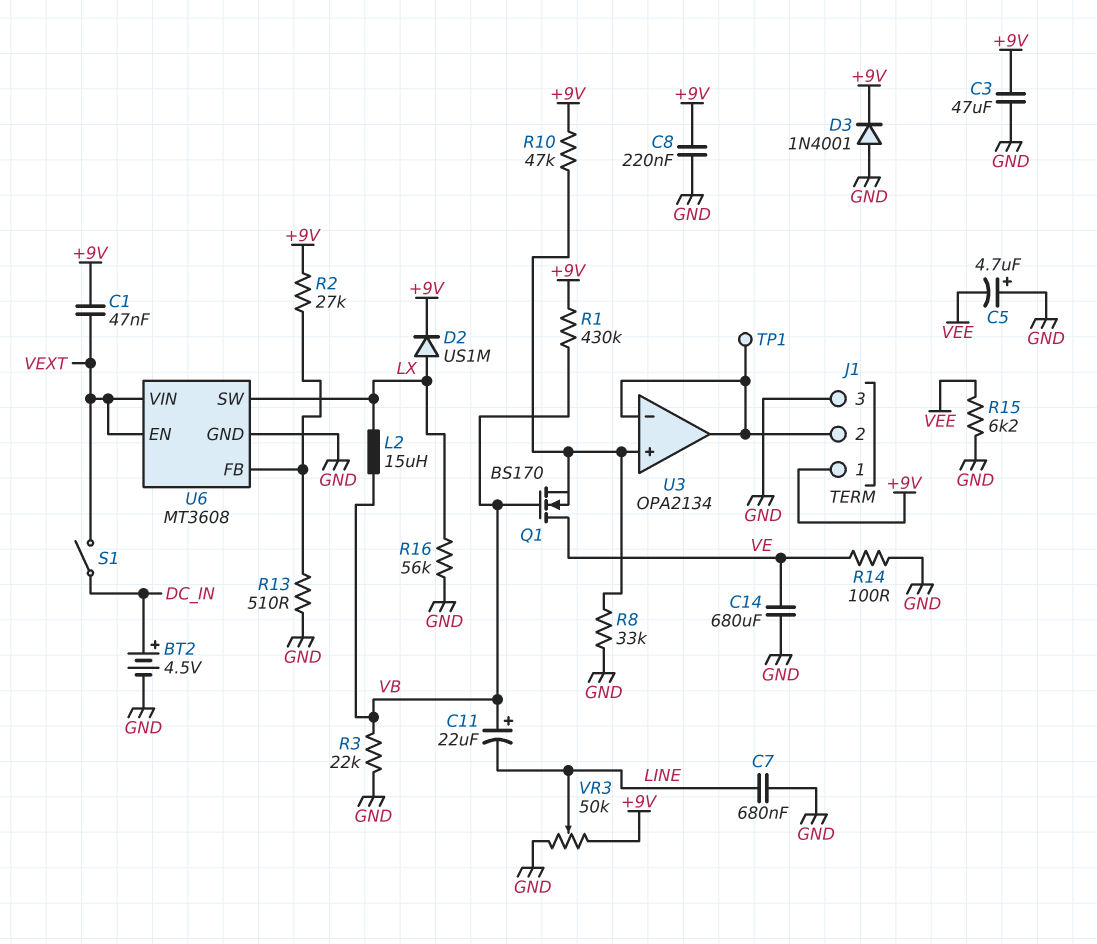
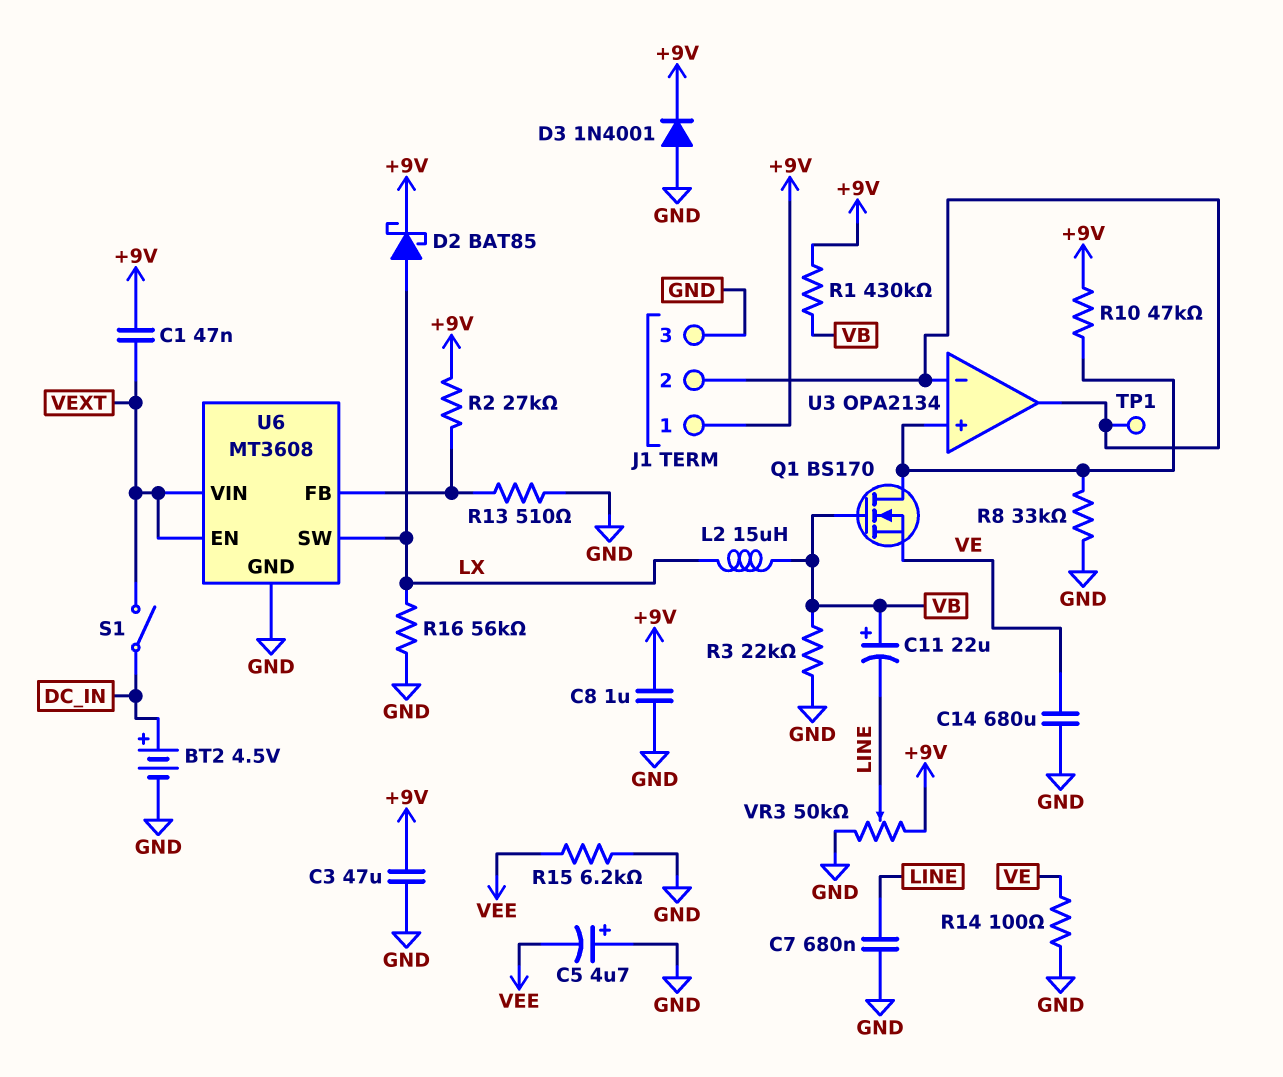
C8: 220nF (+9V, GND) -> 1uF (+9V, GND)
D2: diode US1M (A LX, K +9V) -> schottky BAT85 (A LX, K +9V)
Q1: NMOS BS170 (G VB, D VE, S U3/in+) -> NMOS BS170 (G VB, D U3/in+, S VE)

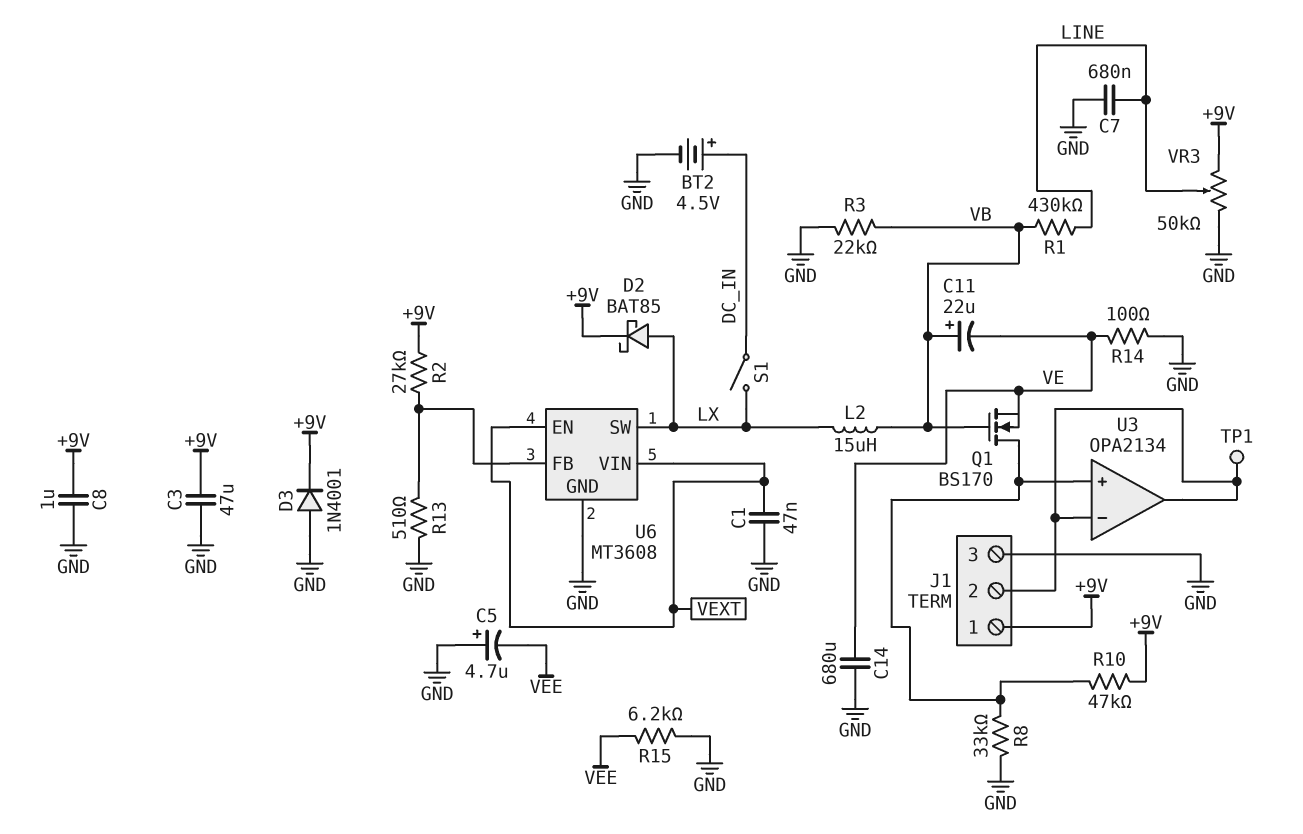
C1: 47nF (+9V, VEXT) -> 47nF (GND, VEXT)
C11: 22uF (plus VB, minus LINE) -> 22uF (plus VB, minus VE)
R1: 430k (+9V, VB) -> 430k (LINE, VB)
R16: 56k (GND, LX) -> none
S1: switch (DC_IN, VEXT) -> switch (DC_IN, LX)

